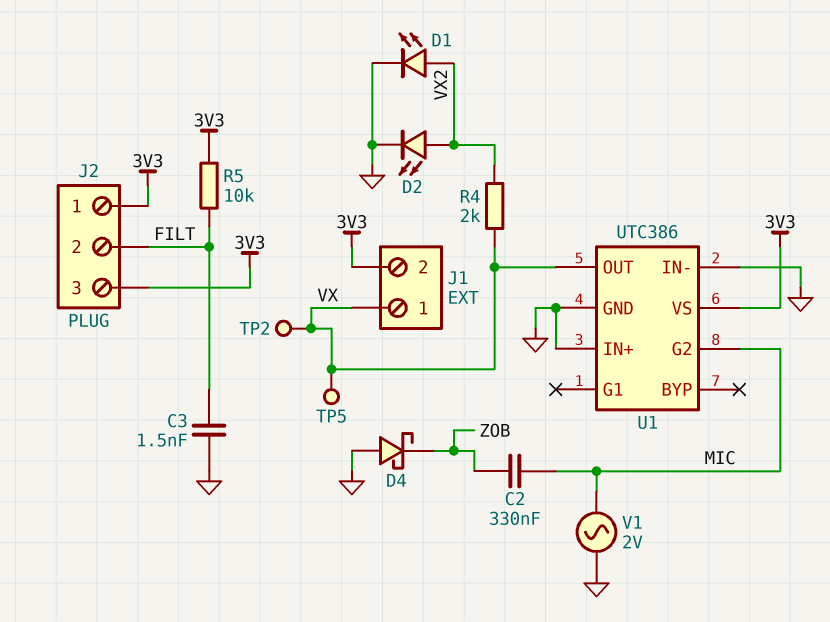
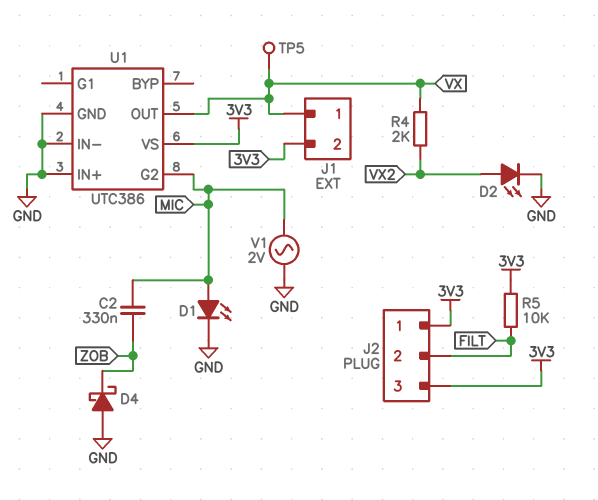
C3: 1.5nF (FILT, GND) -> none
D1: LED (A VX2, K GND) -> LED (A MIC, K GND)
TP2: test point (VX) -> none

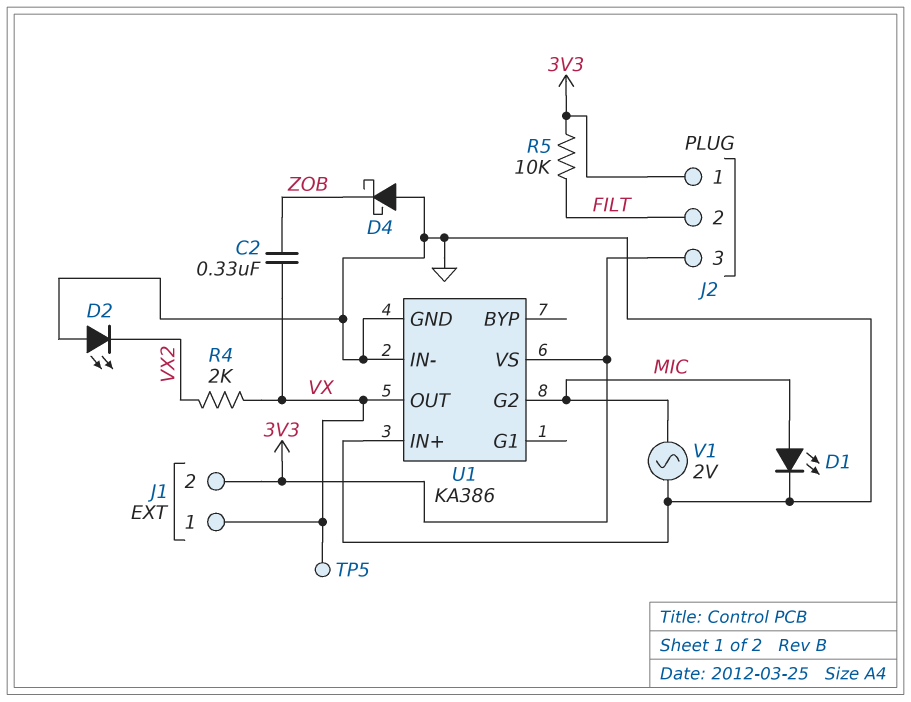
C2: 330nF (MIC, ZOB) -> 330nF (VX, ZOB)
D2: LED (A VX2, K GND) -> LED (A GND, K VX2)
U1: UTC386 -> KA386

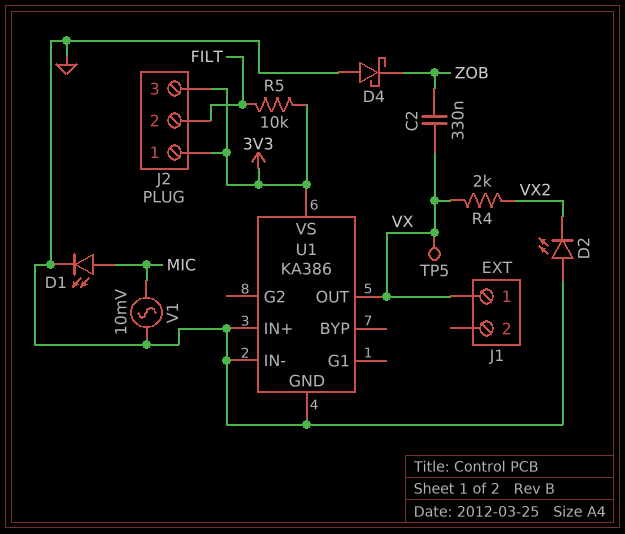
J1 pin 2: 3V3 -> none
U1 pin G2: MIC -> none
V1: AC 2V (GND, MIC) -> AC 10mV (GND, MIC)

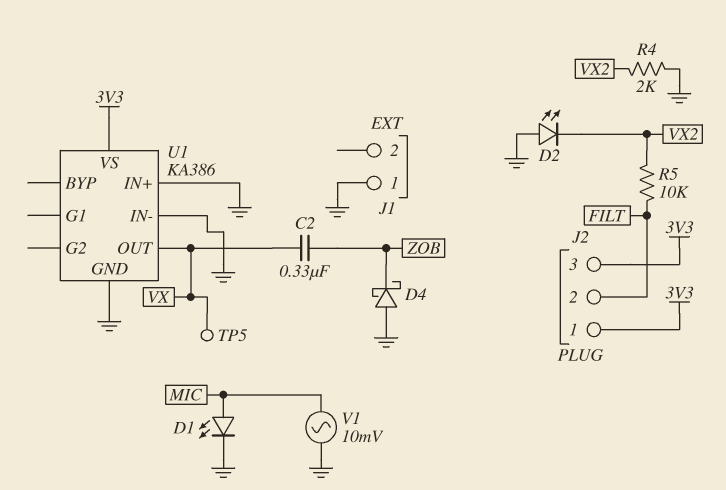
J1 pin 1: VX -> GND
R4: 2k (VX, VX2) -> 2k (GND, VX2)
R5: 10k (3V3, FILT) -> 10k (FILT, VX2)

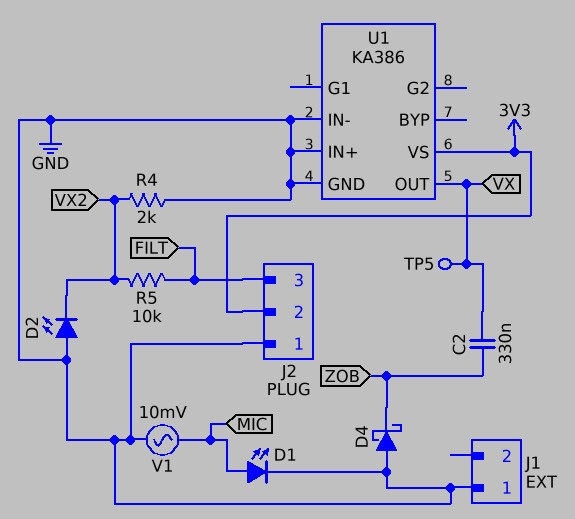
J2 pin 1: 3V3 -> GND
J2 pin 2: FILT -> 3V3
J2 pin 3: 3V3 -> FILT

